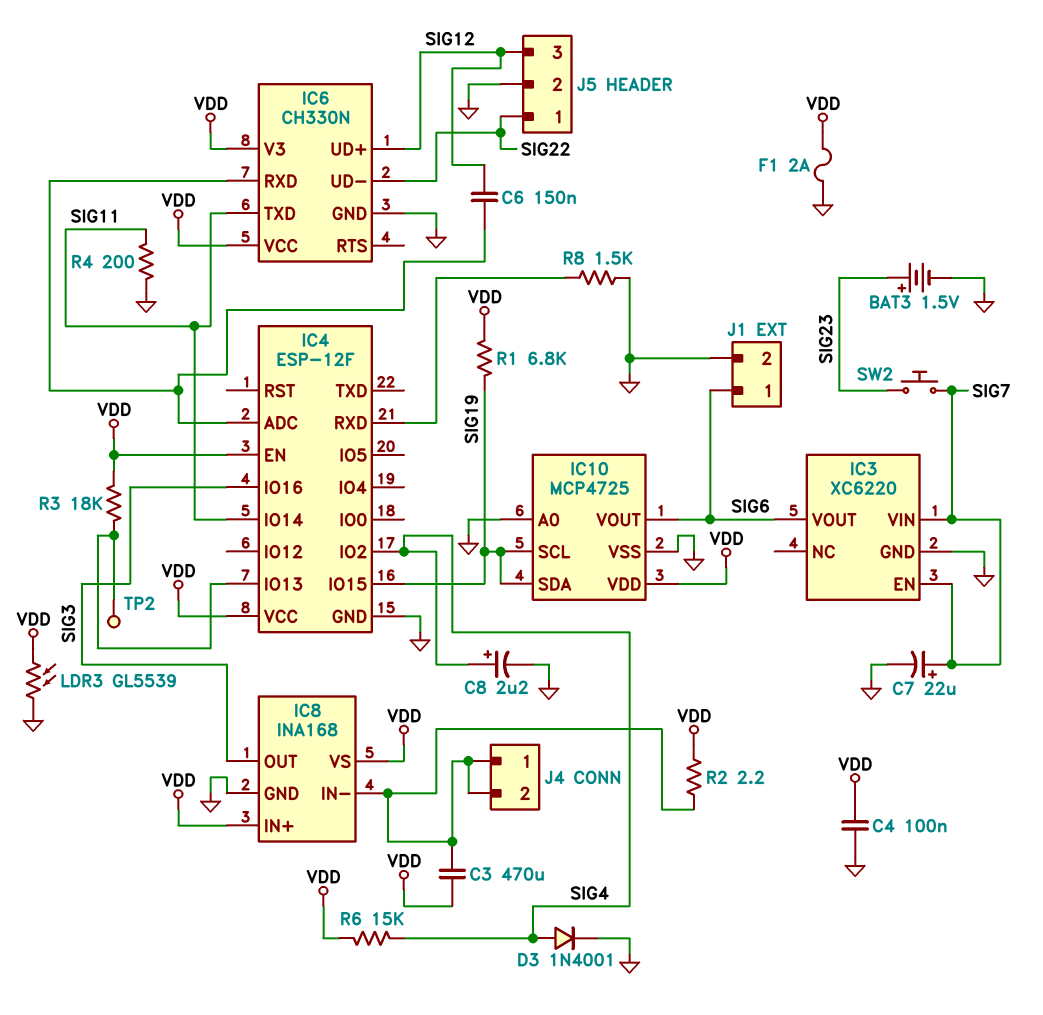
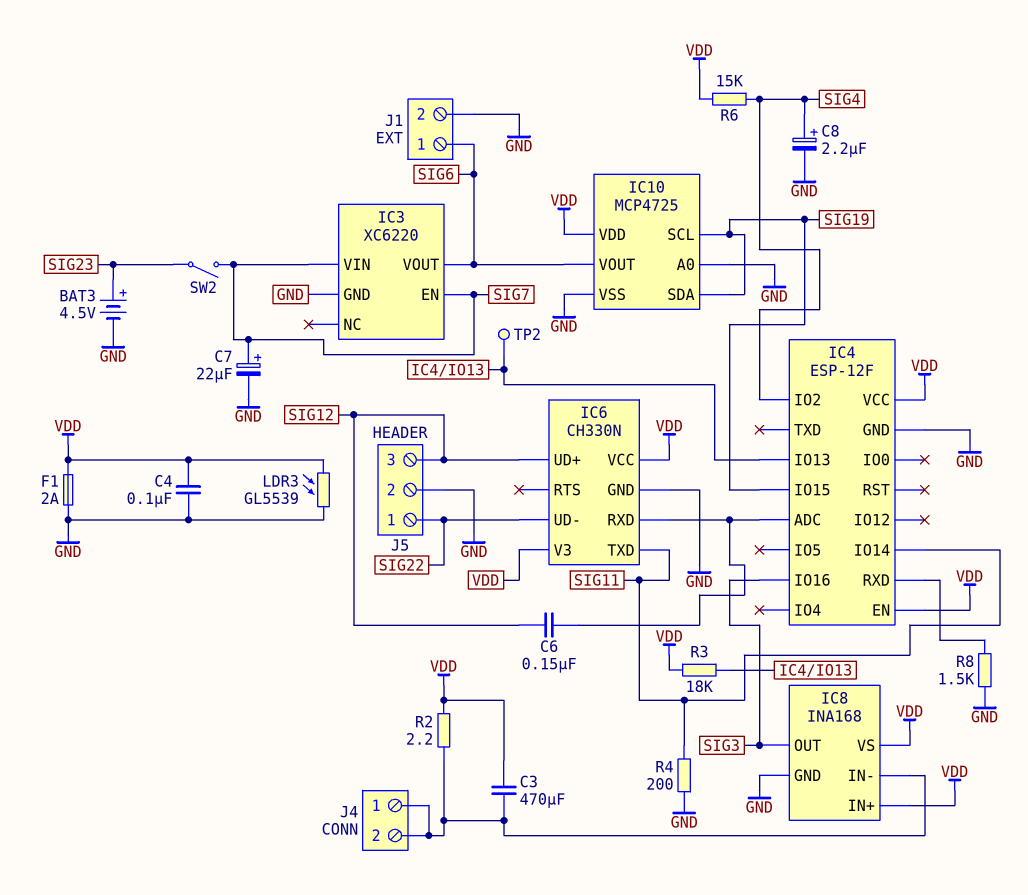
BAT3: 1.5V (plus SIG23, minus GND) -> 4.5V (plus SIG23, minus GND)
D3: diode 1N4001 (A SIG4, K GND) -> none
R1: 6.8k (SIG19, VDD) -> none
SW2: button (SIG7, SIG23) -> switch (SIG7, SIG23)

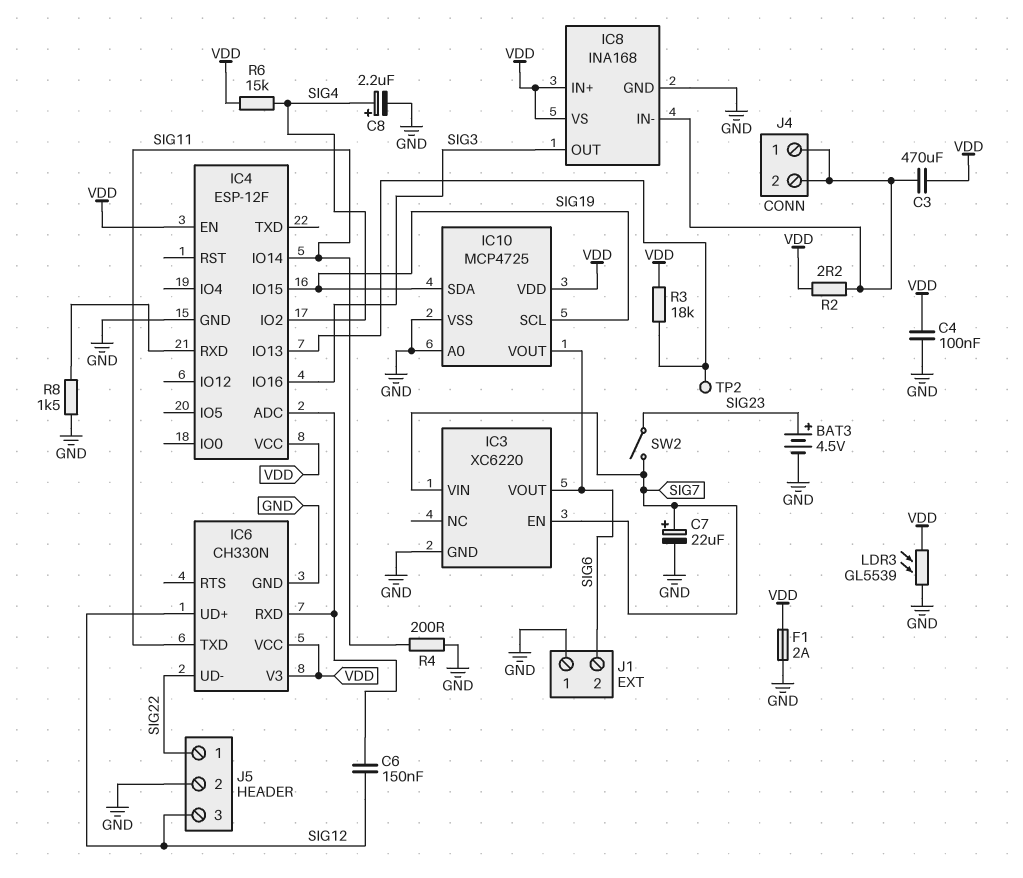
J1 pin 1: SIG6 -> GND
J1 pin 2: GND -> SIG6

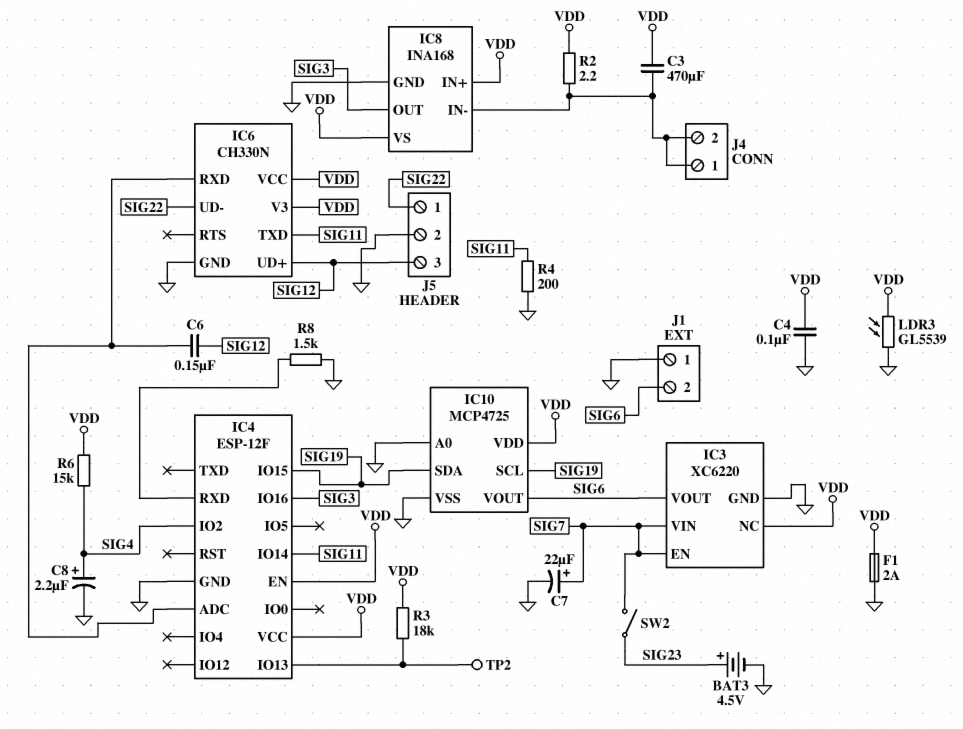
IC3 pin NC: none -> VDD

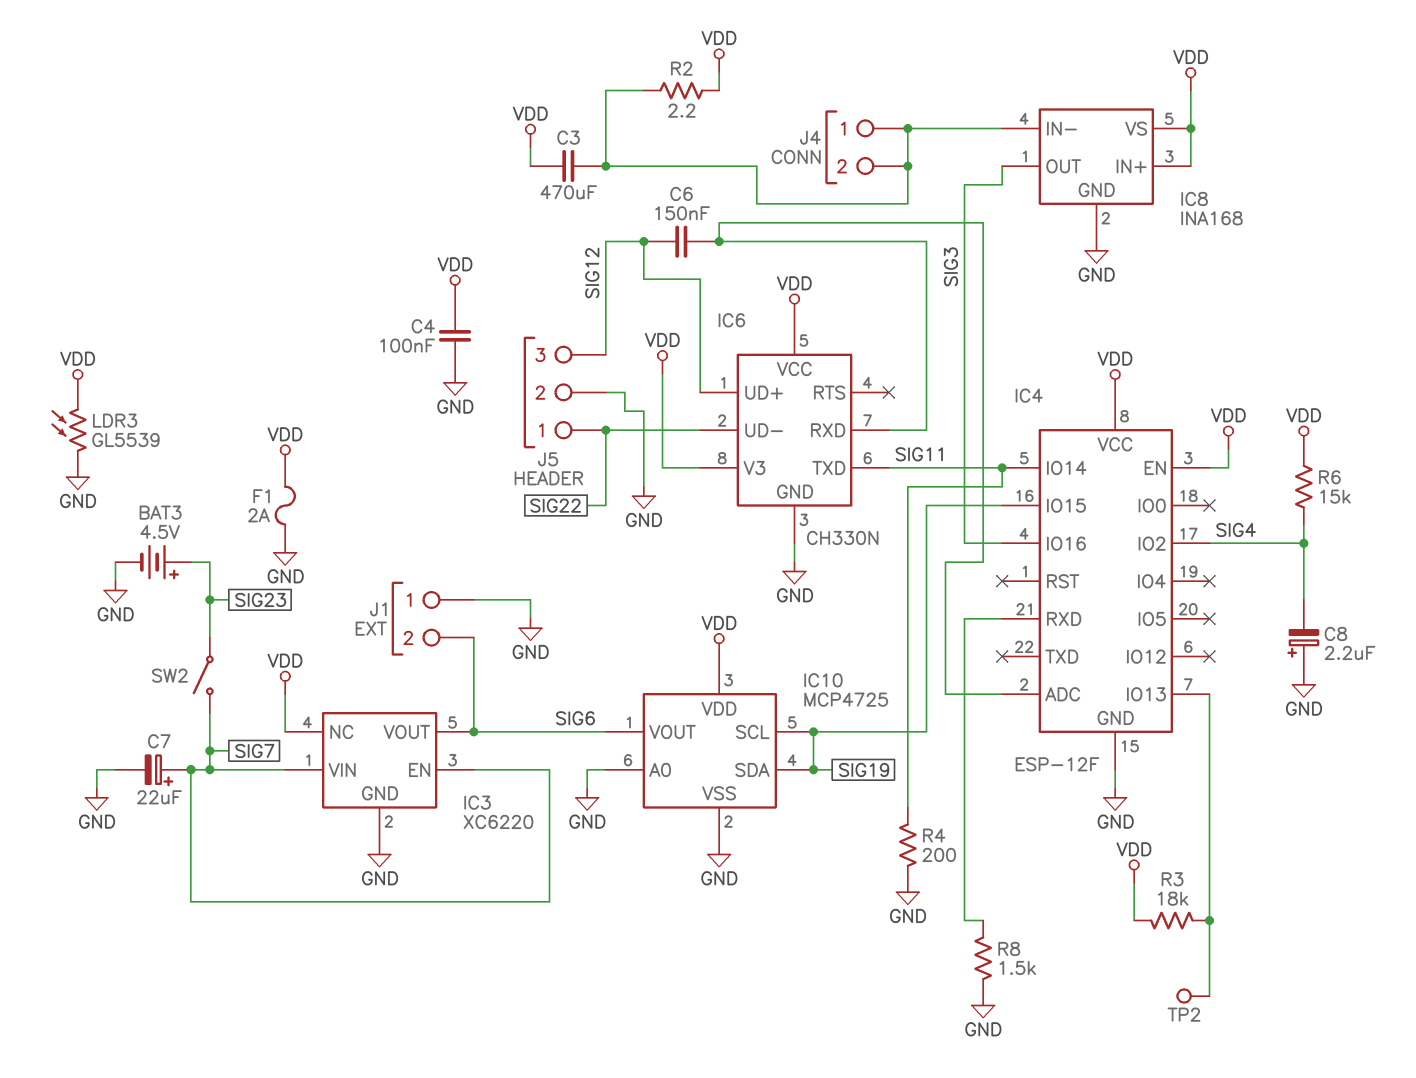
C8: 2.2uF (plus SIG4, minus GND) -> 2.2uF (plus GND, minus SIG4)

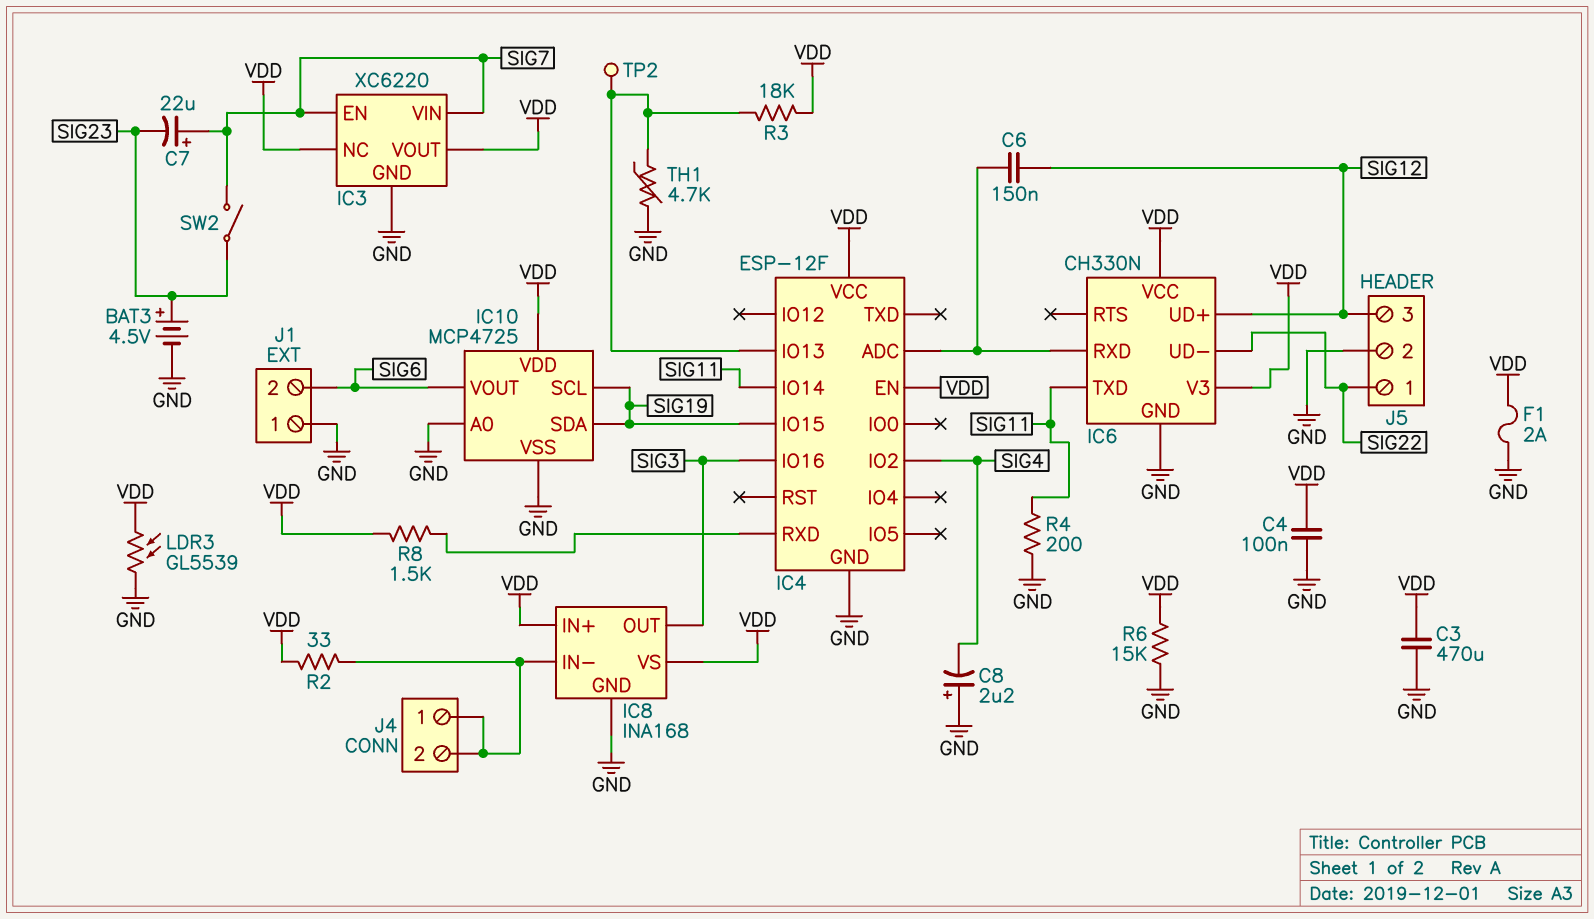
C3: 470uF (IC8/IN-, VDD) -> 470uF (GND, VDD)
C7: 22uF (plus SIG7, minus GND) -> 22uF (plus SIG7, minus SIG23)
IC3 pin VOUT: SIG6 -> VDD
R2: 2.2 (IC8/IN-, VDD) -> 33 (IC8/IN-, VDD)
R6: 15k (SIG4, VDD) -> 15k (GND, VDD)
R8: 1.5k (GND, IC4/RXD) -> 1.5k (IC4/RXD, VDD)
TH1: none -> 4.7k (GND, IC4/IO13)

